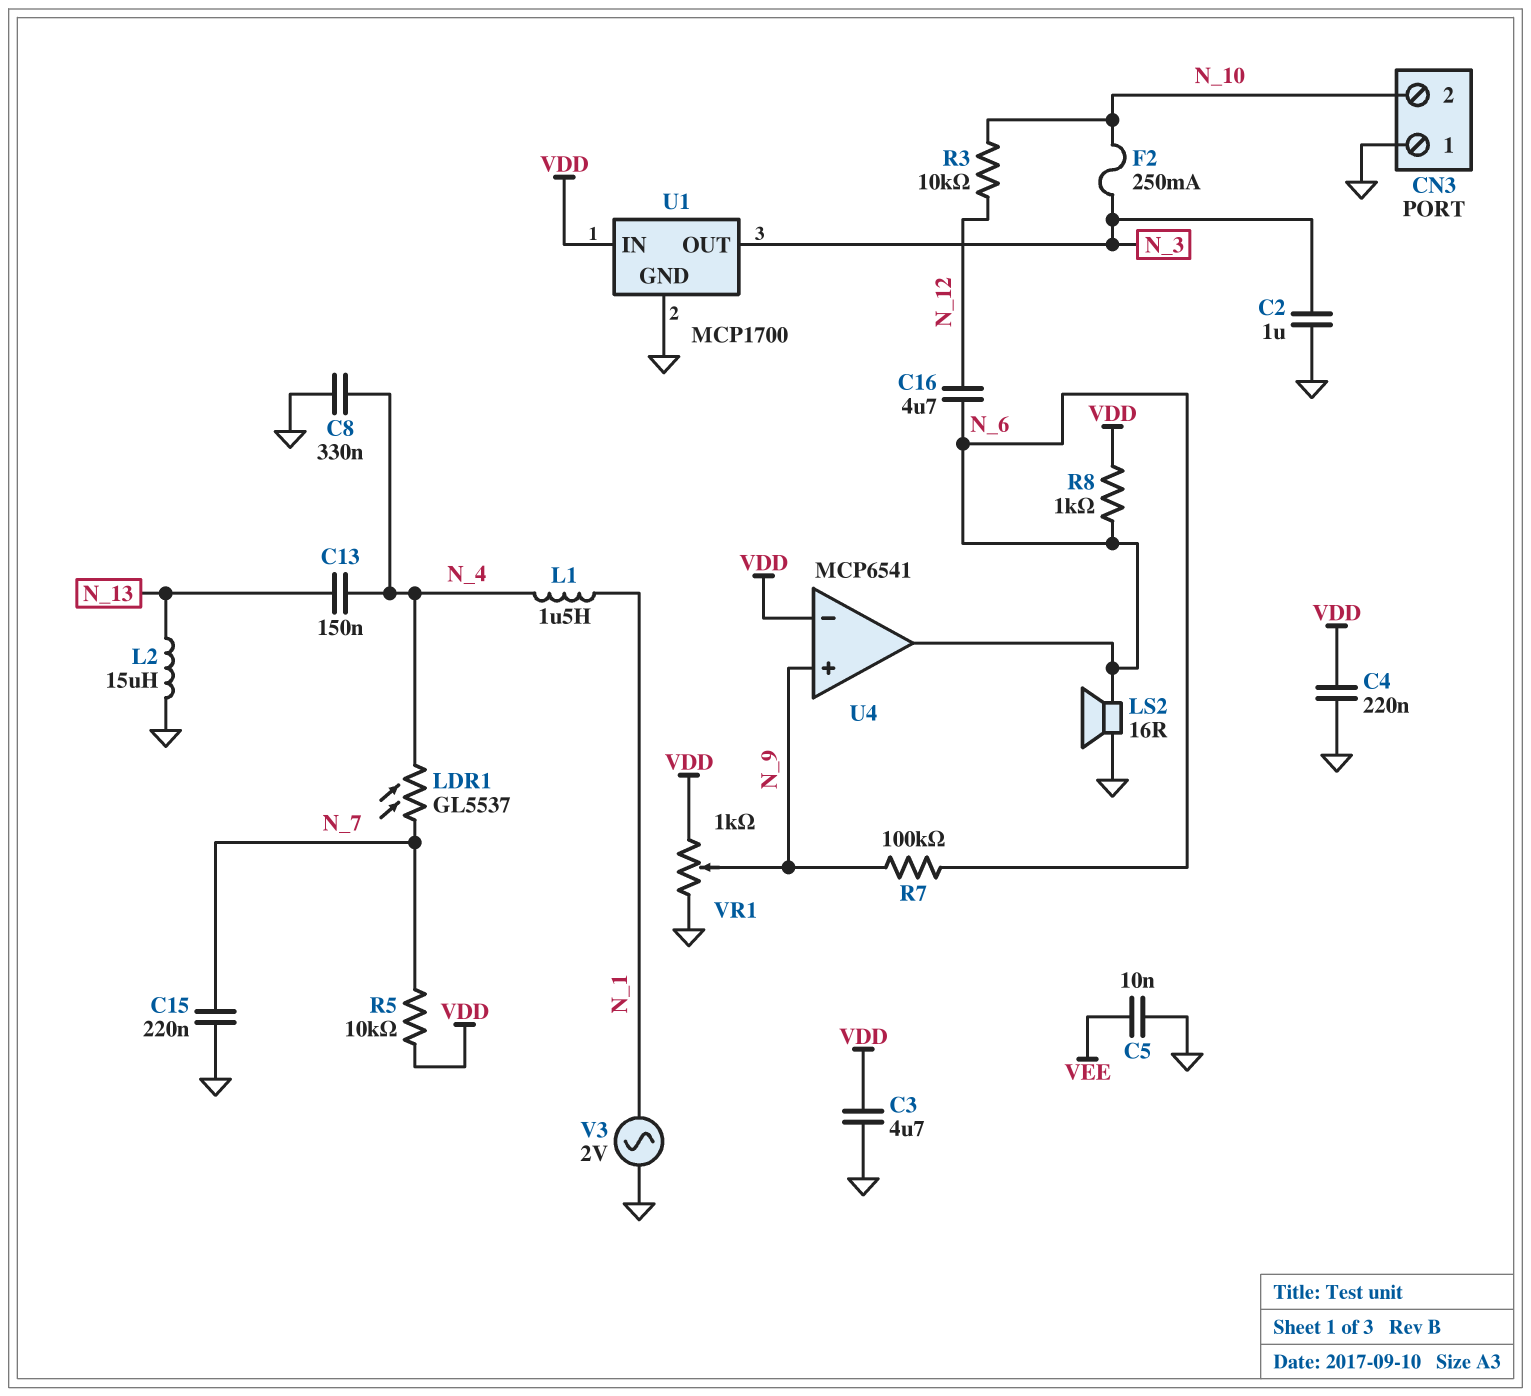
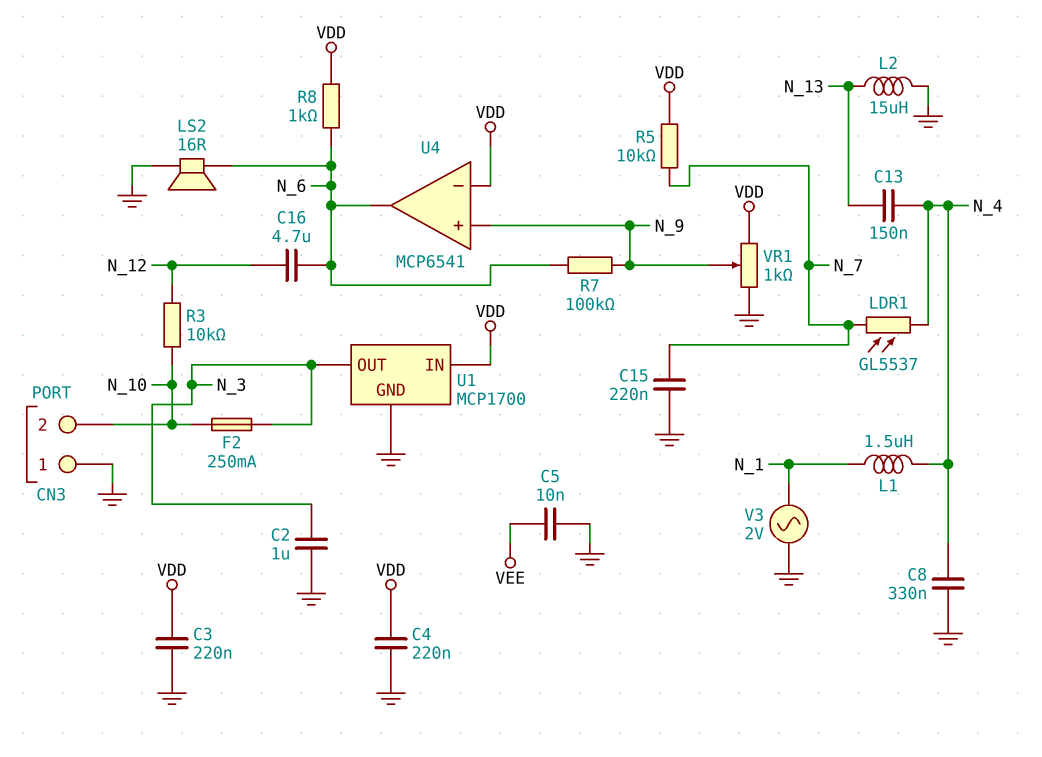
C3: 4.7uF (GND, VDD) -> 220nF (GND, VDD)

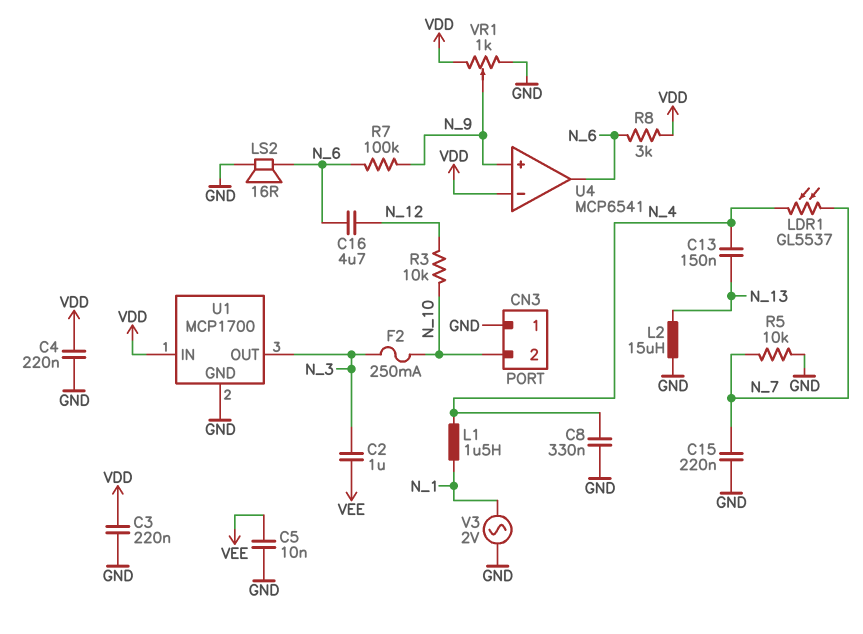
C2: 1uF (GND, N_3) -> 1uF (N_3, VEE)
R5: 10k (N_7, VDD) -> 10k (GND, N_7)
R8: 1k (N_6, VDD) -> 3k (N_6, VDD)

